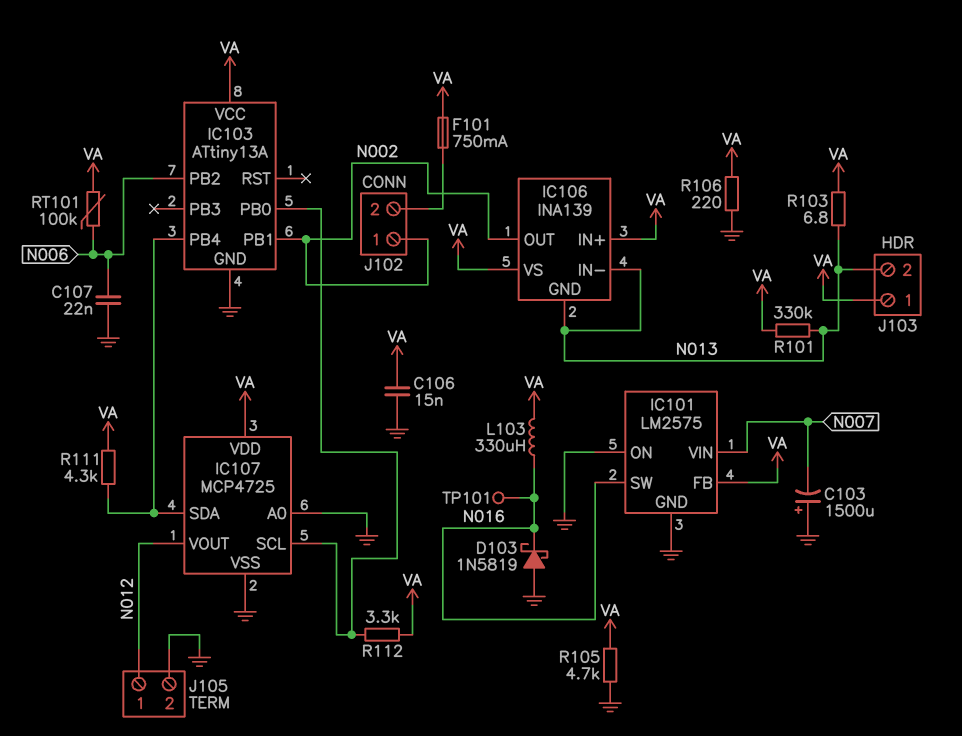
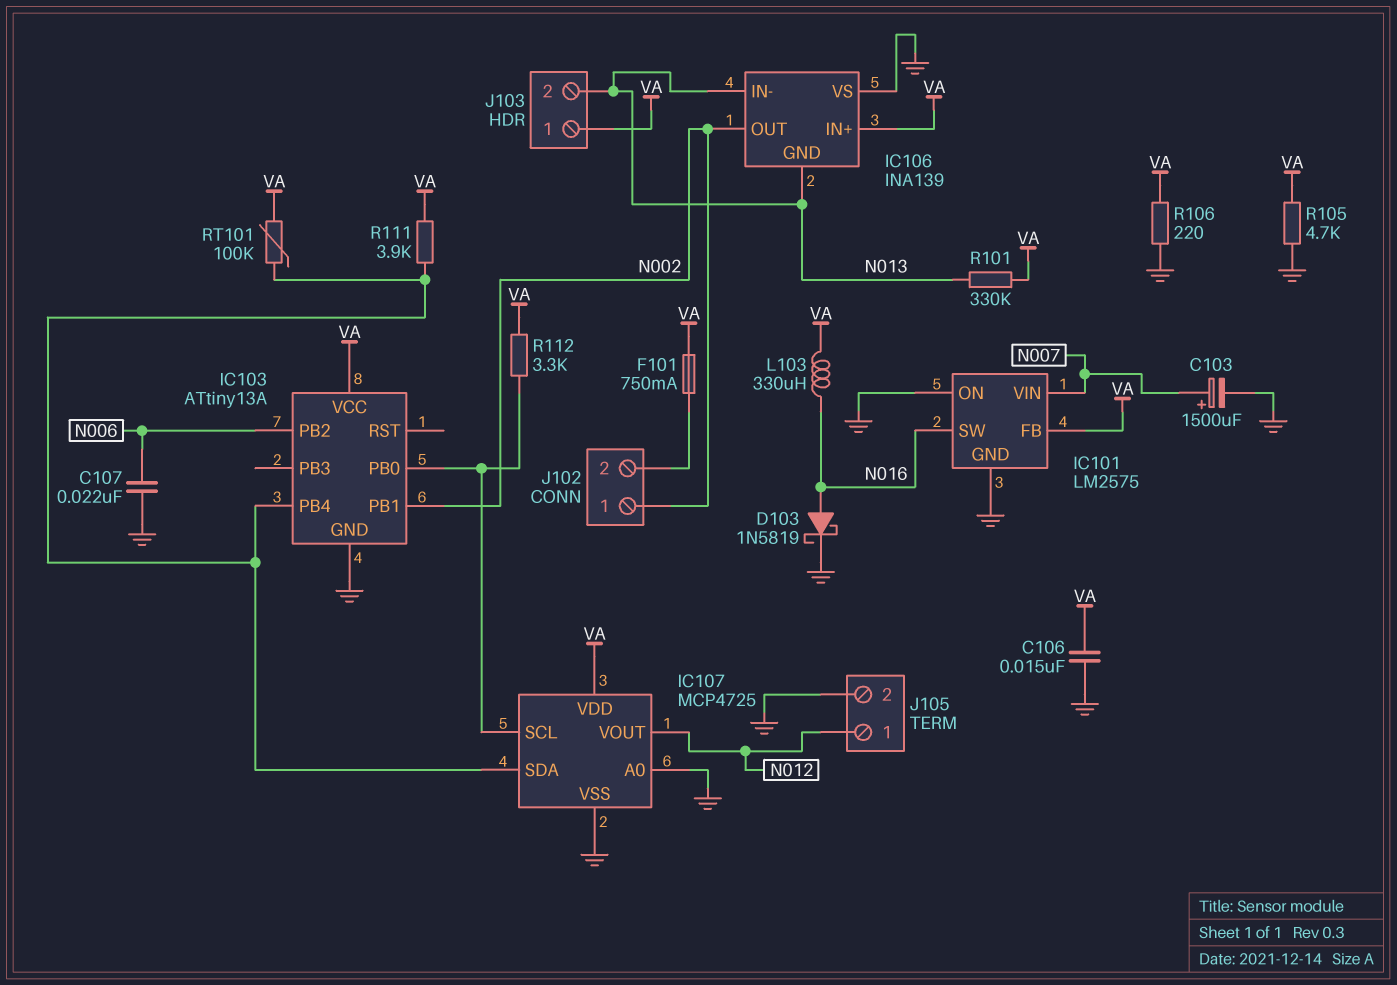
C103: 1500uF (plus GND, minus N007) -> 1500uF (plus N007, minus GND)
D103: schottky 1N5819 (A GND, K N016) -> schottky 1N5819 (A N016, K GND)
IC106 pin VS: VA -> GND
R103: 6.8 (N013, VA) -> none
R111: 4.3k (IC103/PB4, VA) -> 3.9k (IC103/PB4, VA)
RT101: 100k (N006, VA) -> 100k (IC103/PB4, VA)
TP101: test point (N016) -> none

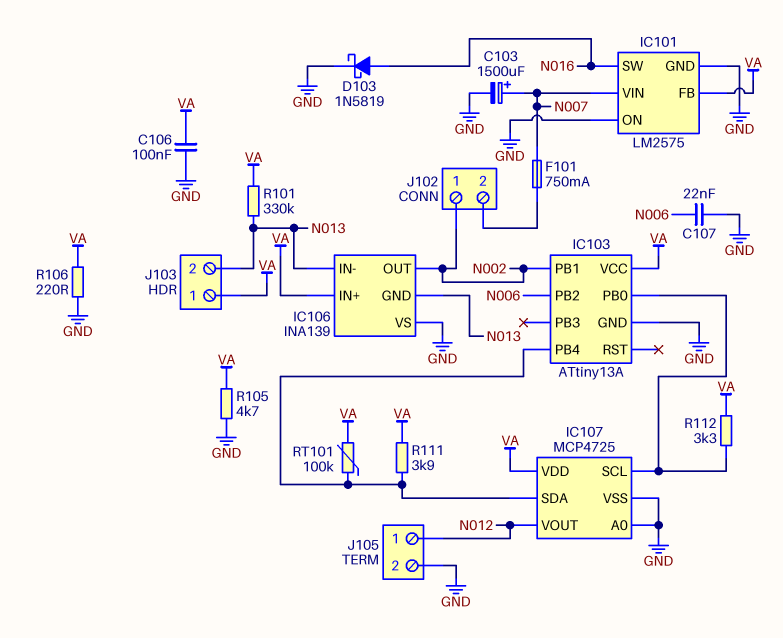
C106: 15nF (GND, VA) -> 100nF (GND, VA)
F101: 750mA (J102/2, VA) -> 750mA (J102/2, N007)
L103: 330uH (N016, VA) -> none

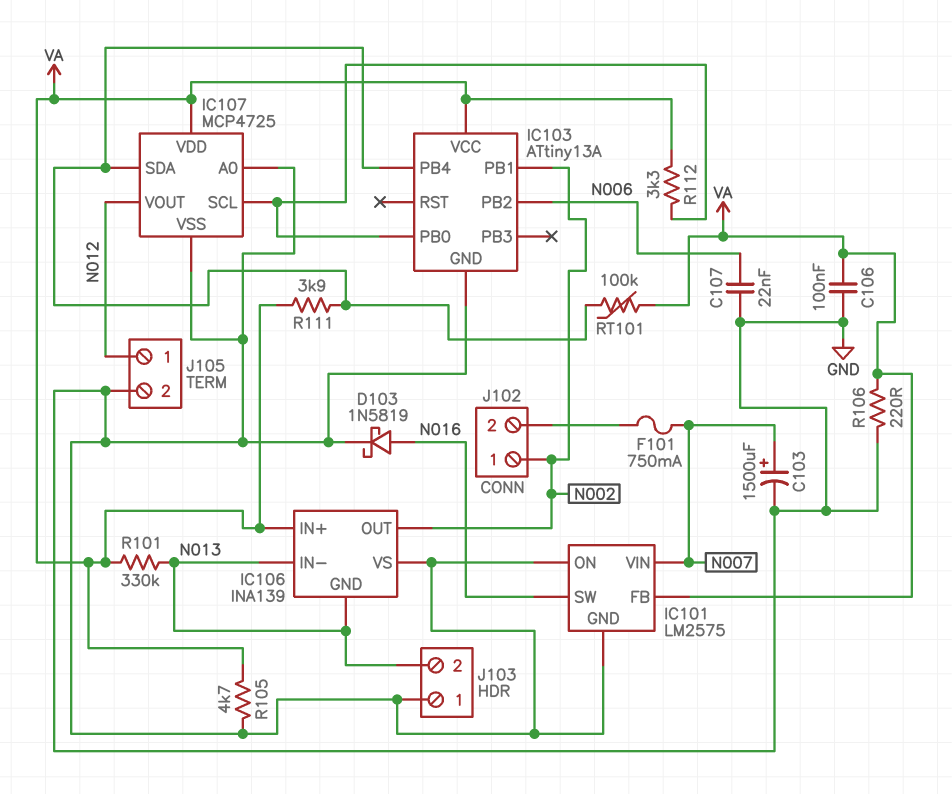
J103 pin 1: VA -> GND

